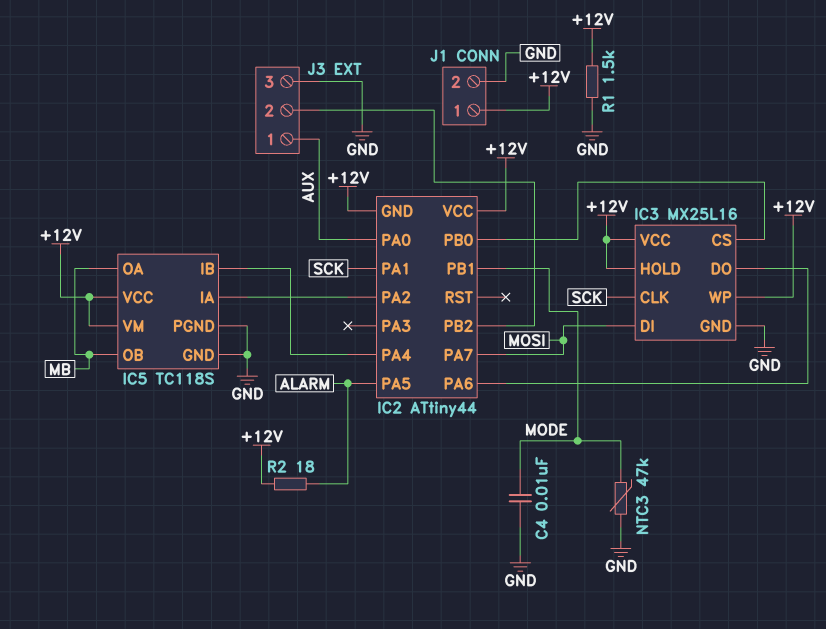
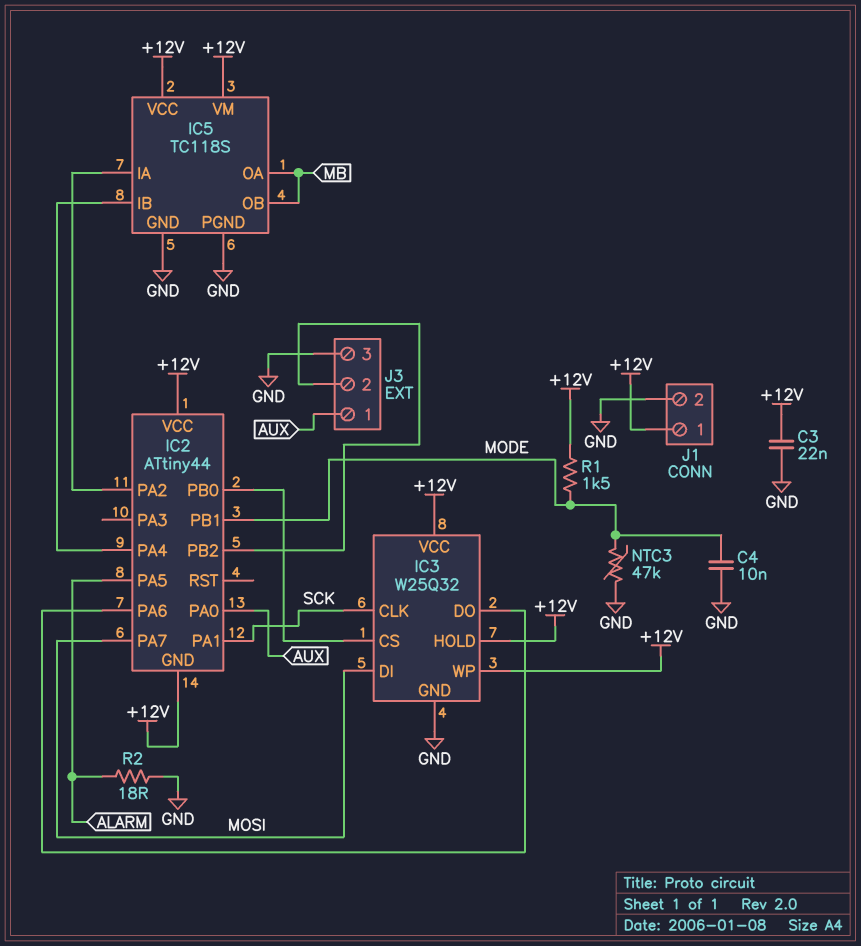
C3: none -> 22nF (+12V, GND)
IC3: MX25L16 -> W25Q32
R1: 1.5k (+12V, GND) -> 1.5k (+12V, MODE)
R2: 18 (+12V, ALARM) -> 18 (ALARM, GND)

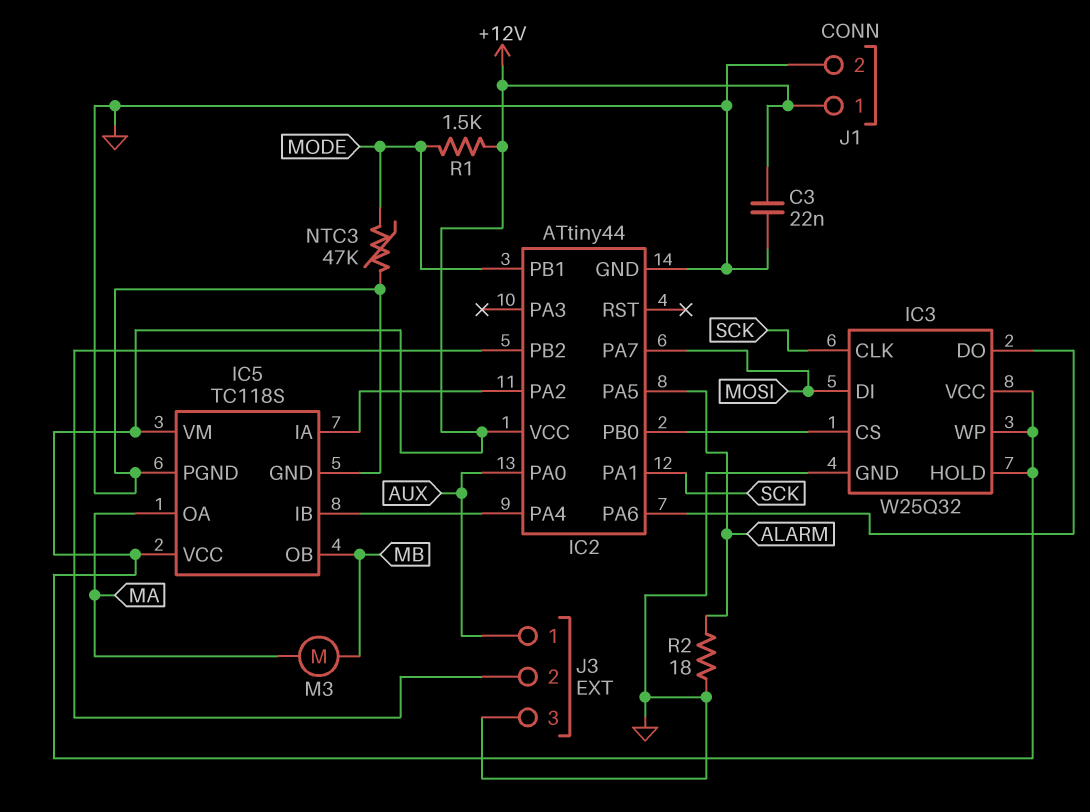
C4: 10nF (GND, MODE) -> none
IC2 pin GND: +12V -> GND
IC5 pin OA: MB -> MA
M3: none -> motor (MA, MB)

